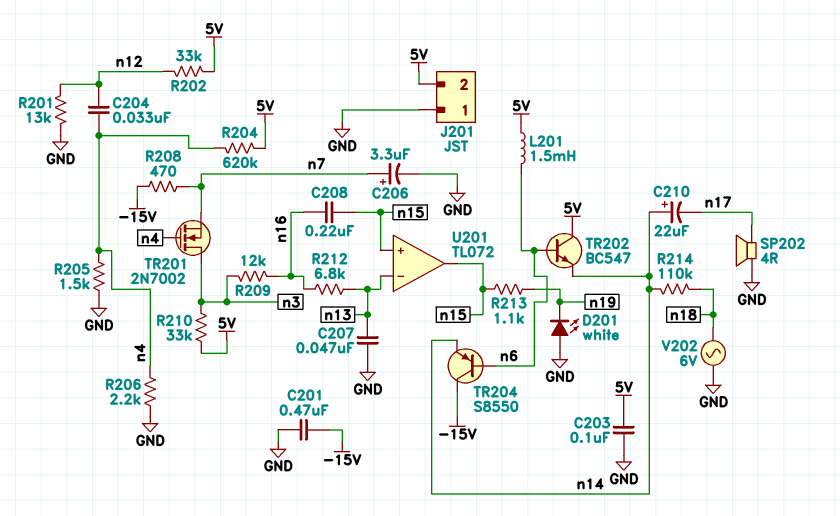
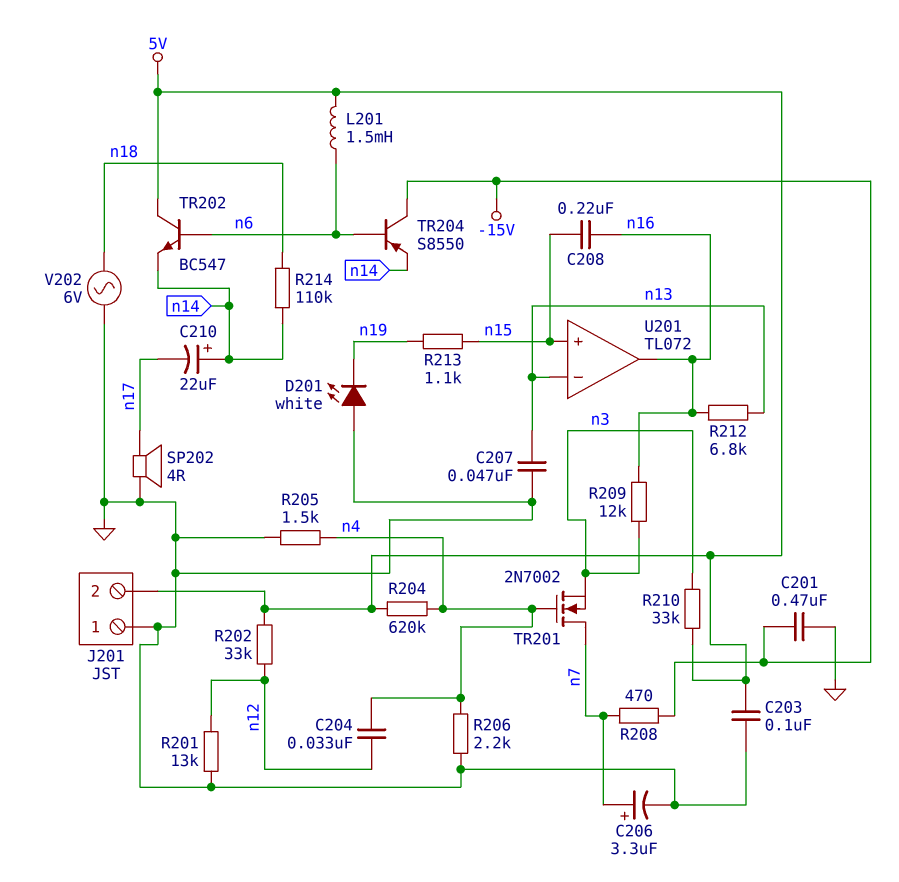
TR201: NMOS 2N7002 (G n4, D n3, S n7) -> NMOS 2N7002 (G n4, D n7, S n3)
U201 pin out: n15 -> n16

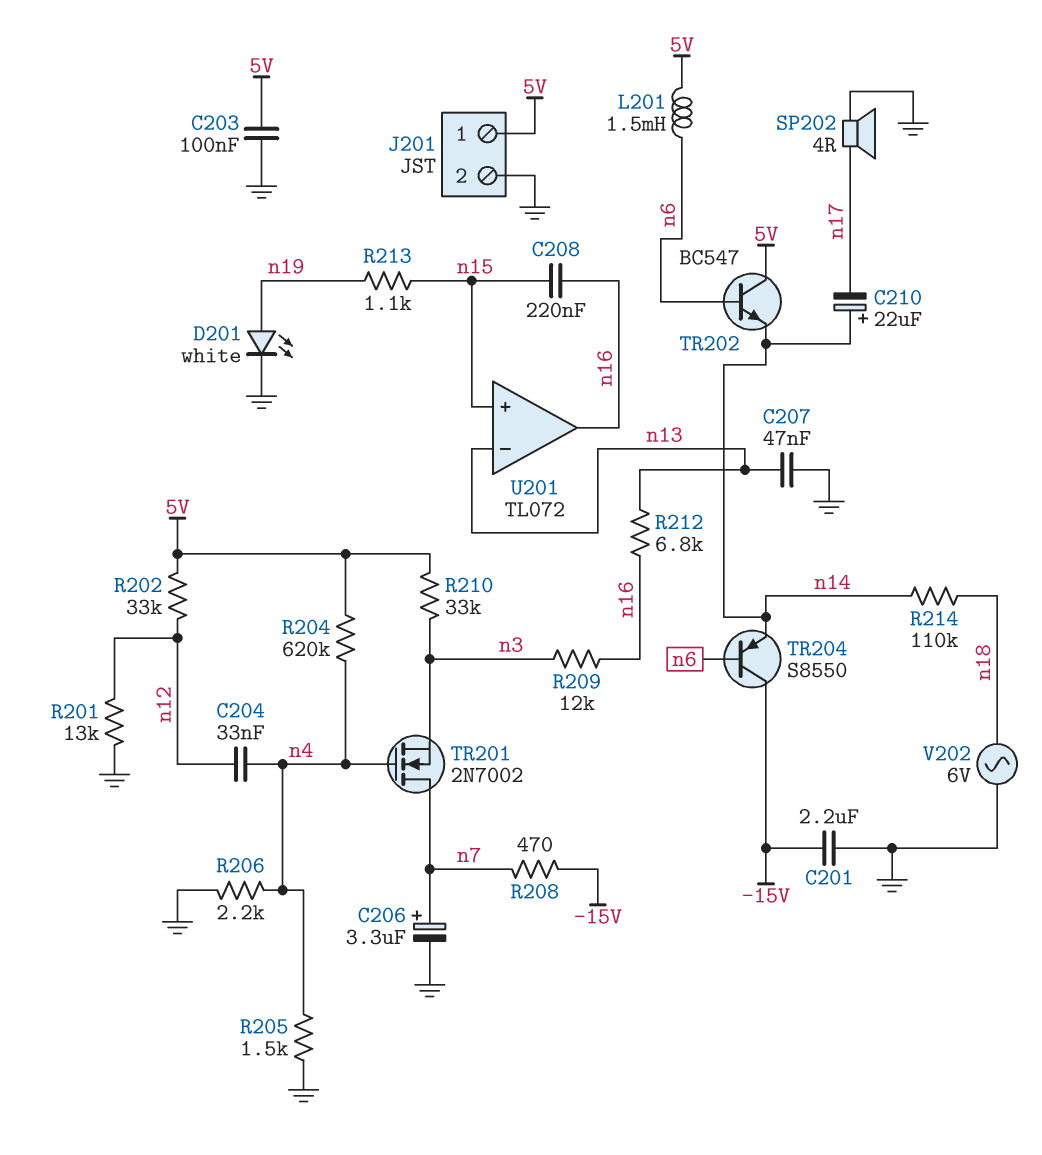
C201: 470nF (-15V, GND) -> 2.2uF (-15V, GND)
D201: LED white (A GND, K n19) -> LED white (A n19, K GND)
J201 pin 1: GND -> 5V
J201 pin 2: 5V -> GND

